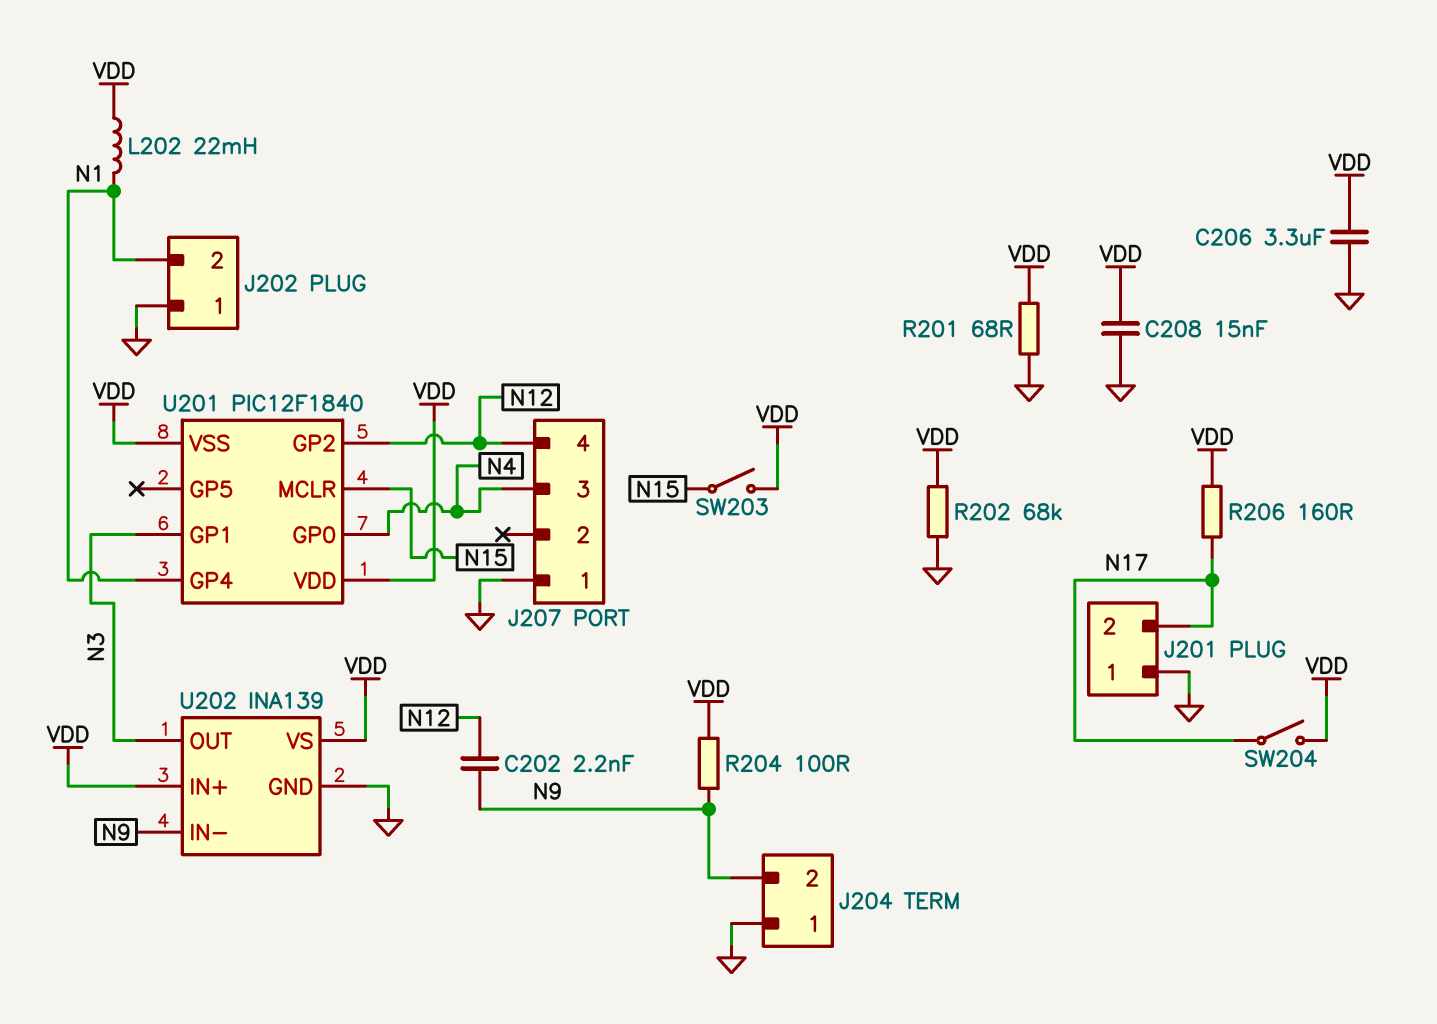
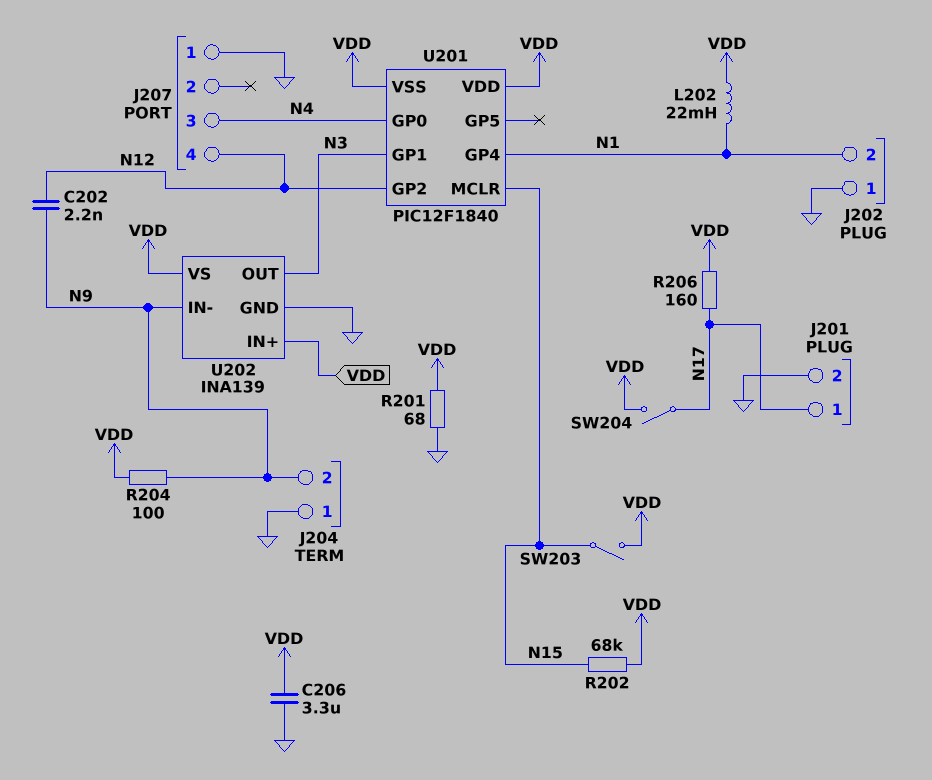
C208: 15nF (GND, VDD) -> none
J201 pin 1: GND -> N17
J201 pin 2: N17 -> GND
R202: 68k (GND, VDD) -> 68k (N15, VDD)

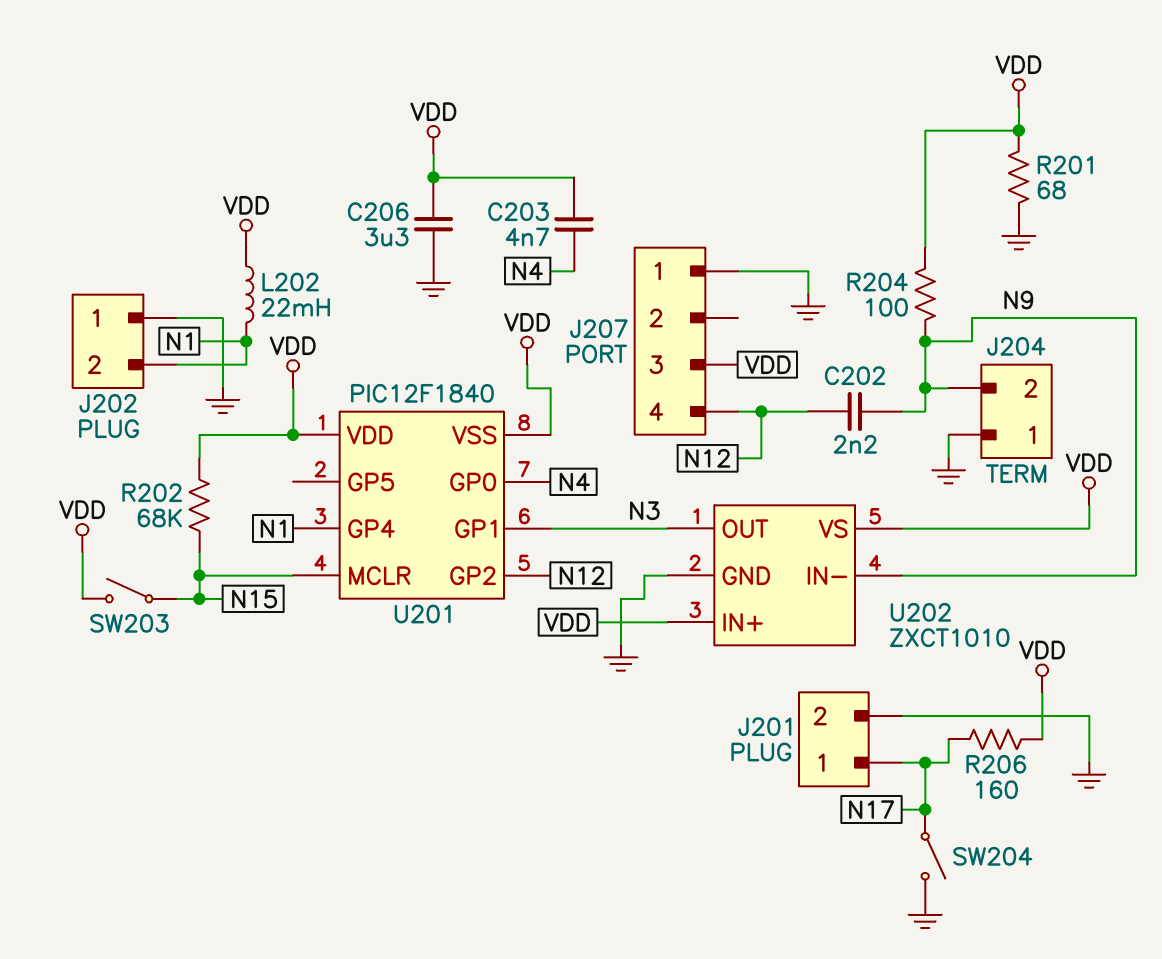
C203: none -> 4.7nF (N4, VDD)
J207 pin 3: N4 -> VDD
SW204: switch (N17, VDD) -> switch (GND, N17)
U202: INA139 -> ZXCT1010

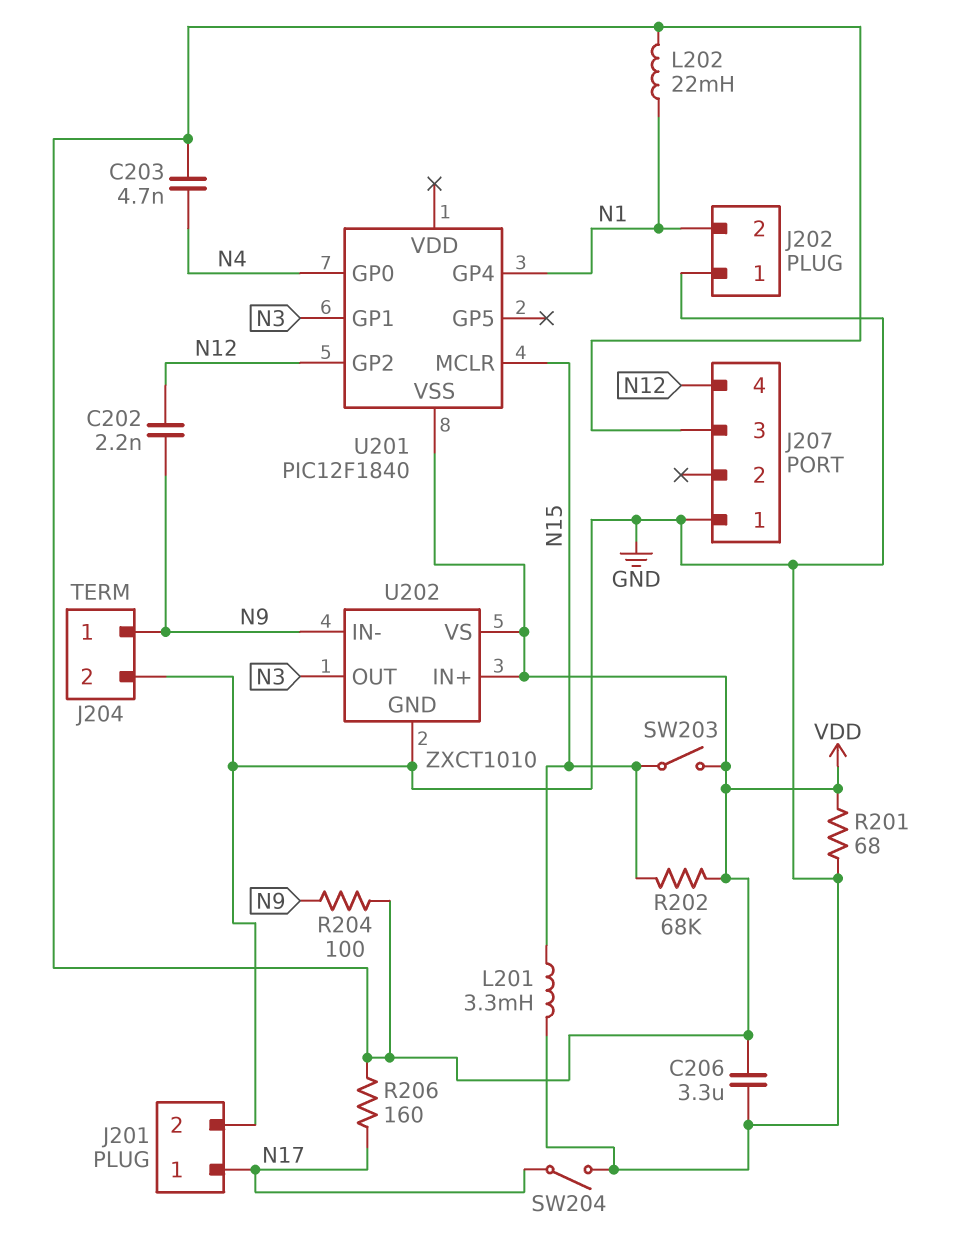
J204 pin 1: GND -> N9
J204 pin 2: N9 -> GND
L201: none -> 3.3mH (GND, N15)
U201 pin VDD: VDD -> none

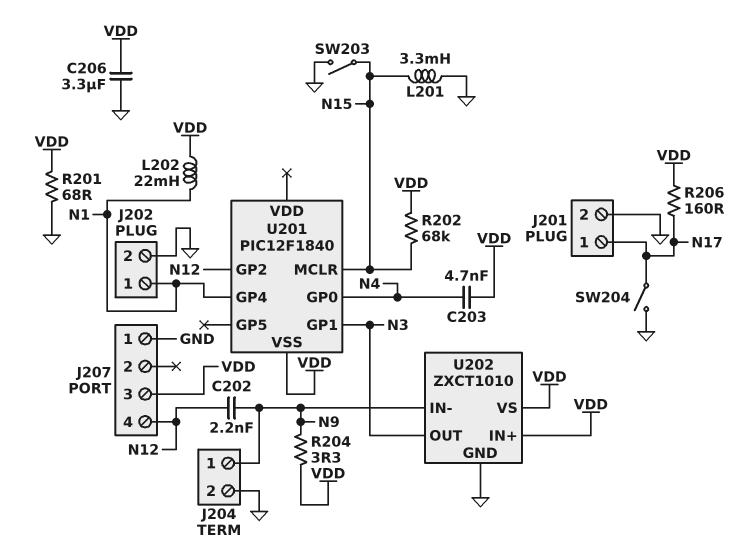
J202 pin 1: GND -> N1
J202 pin 2: N1 -> GND
R204: 100 (N9, VDD) -> 3.3 (N9, VDD)
SW203: switch (N15, VDD) -> switch (GND, N15)

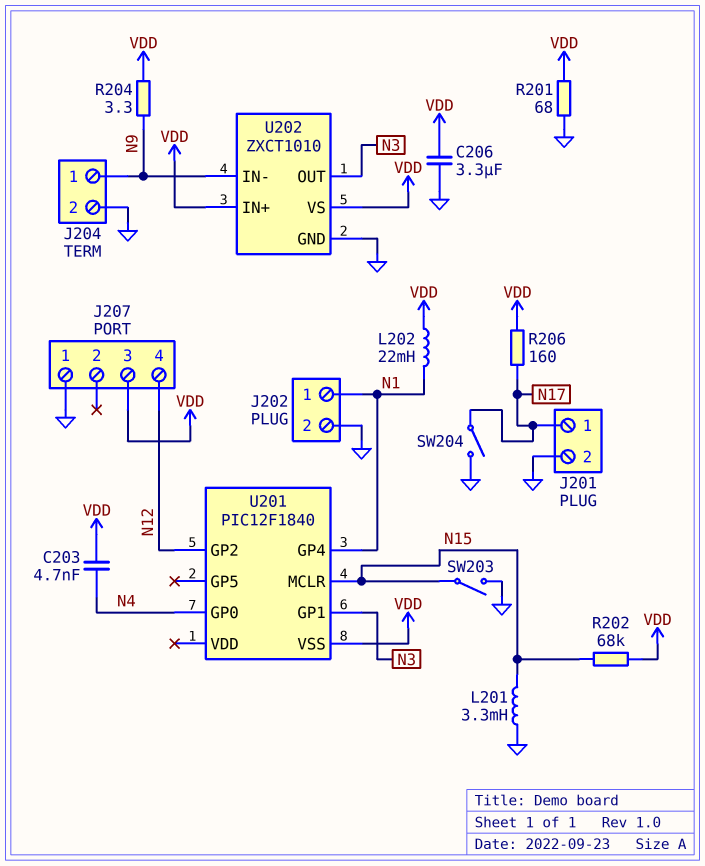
C202: 2.2nF (N9, N12) -> none

